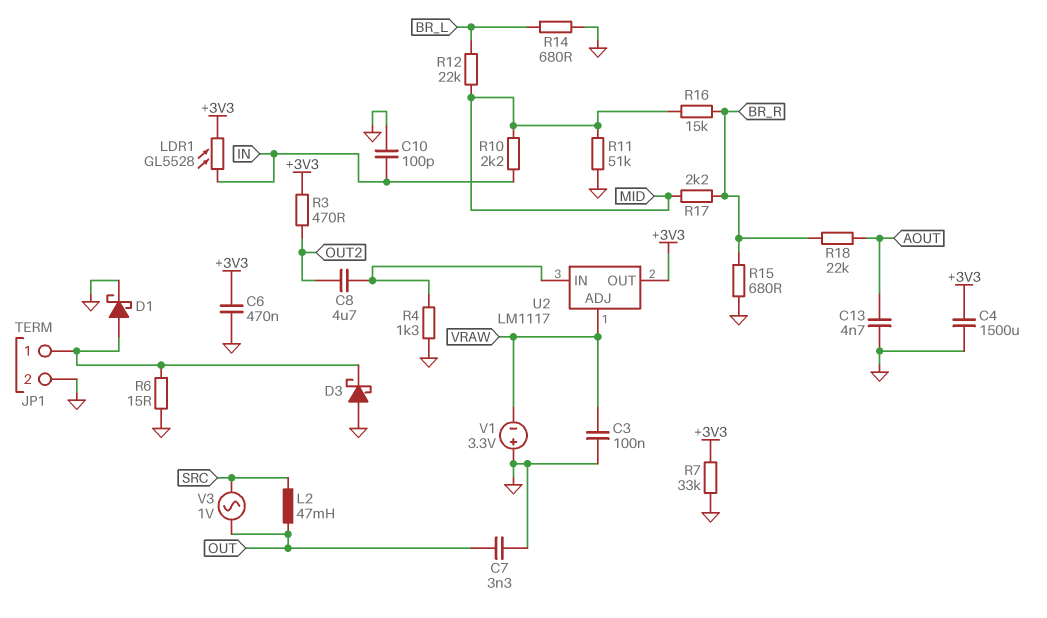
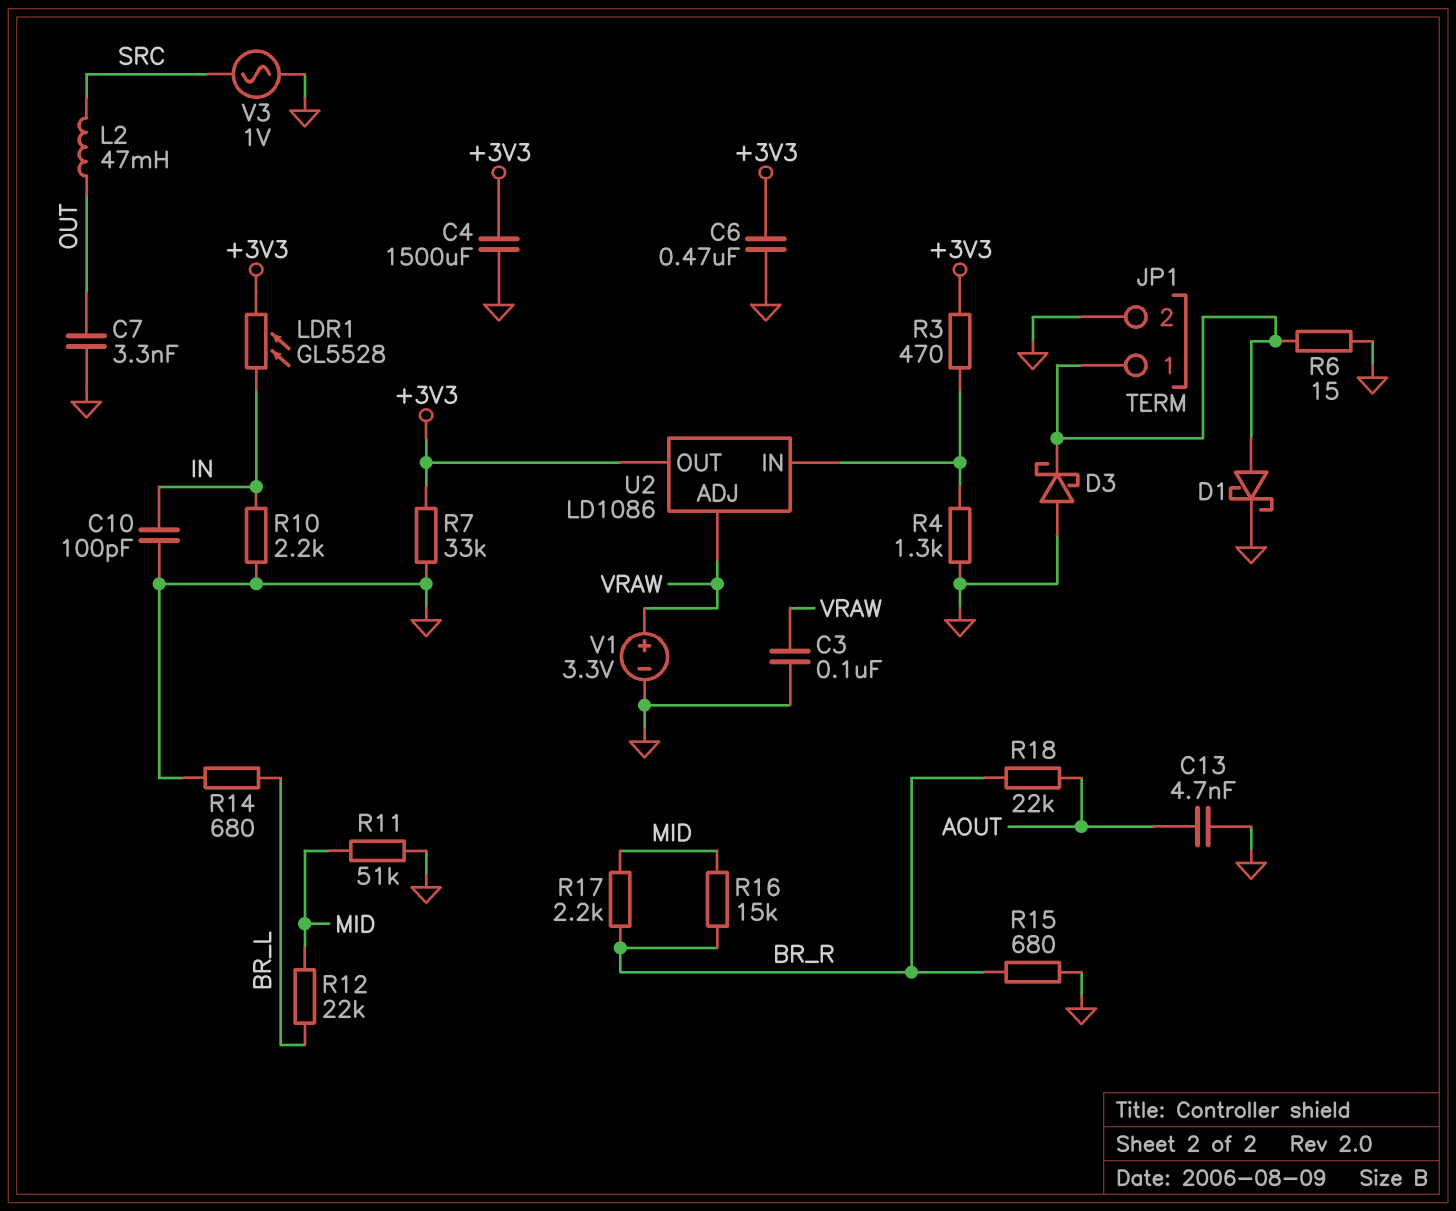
C8: 4.7uF (OUT2, U2/IN) -> none
R3: 470 (+3V3, OUT2) -> 470 (+3V3, U2/IN)
R10: 2.2k (IN, MID) -> 2.2k (GND, IN)
U2: LM1117 -> LD1086
V1: 3.3V (plus GND, minus VRAW) -> 3.3V (plus VRAW, minus GND)
V3: AC 1V (OUT, SRC) -> AC 1V (GND, SRC)

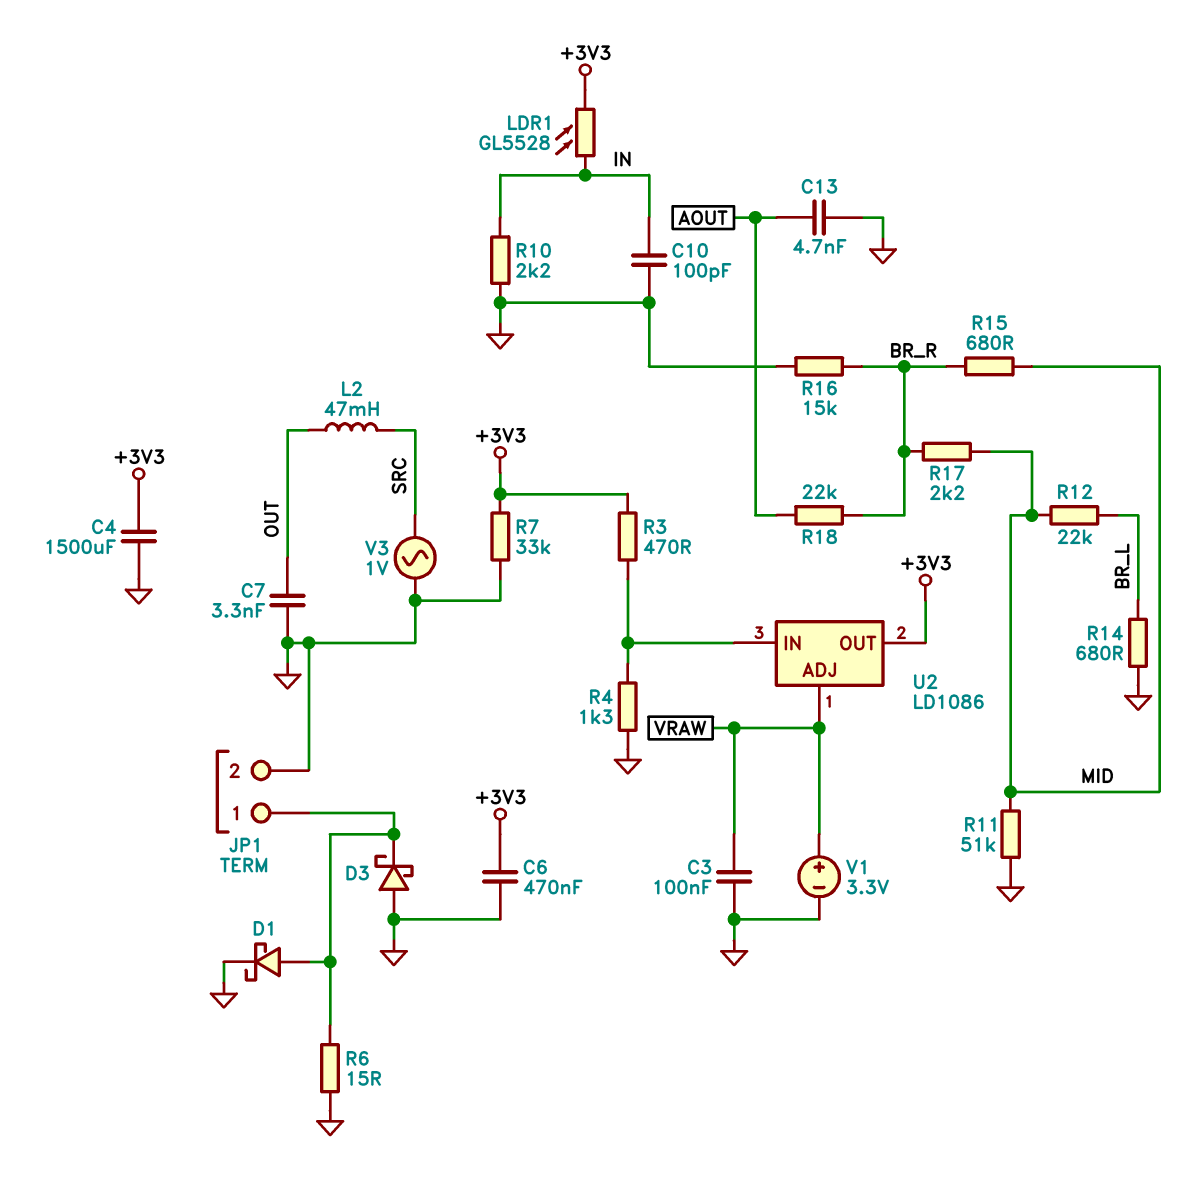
R15: 680 (BR_R, GND) -> 680 (BR_R, MID)
R16: 15k (BR_R, MID) -> 15k (BR_R, GND)

